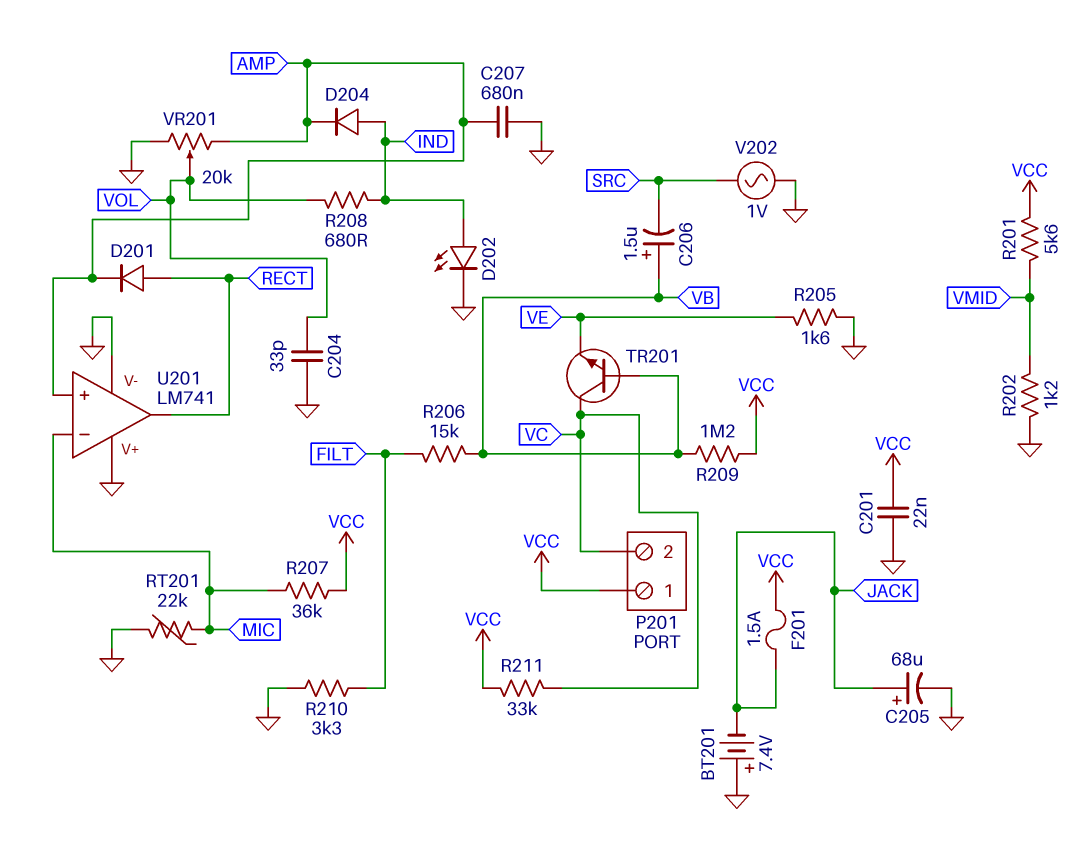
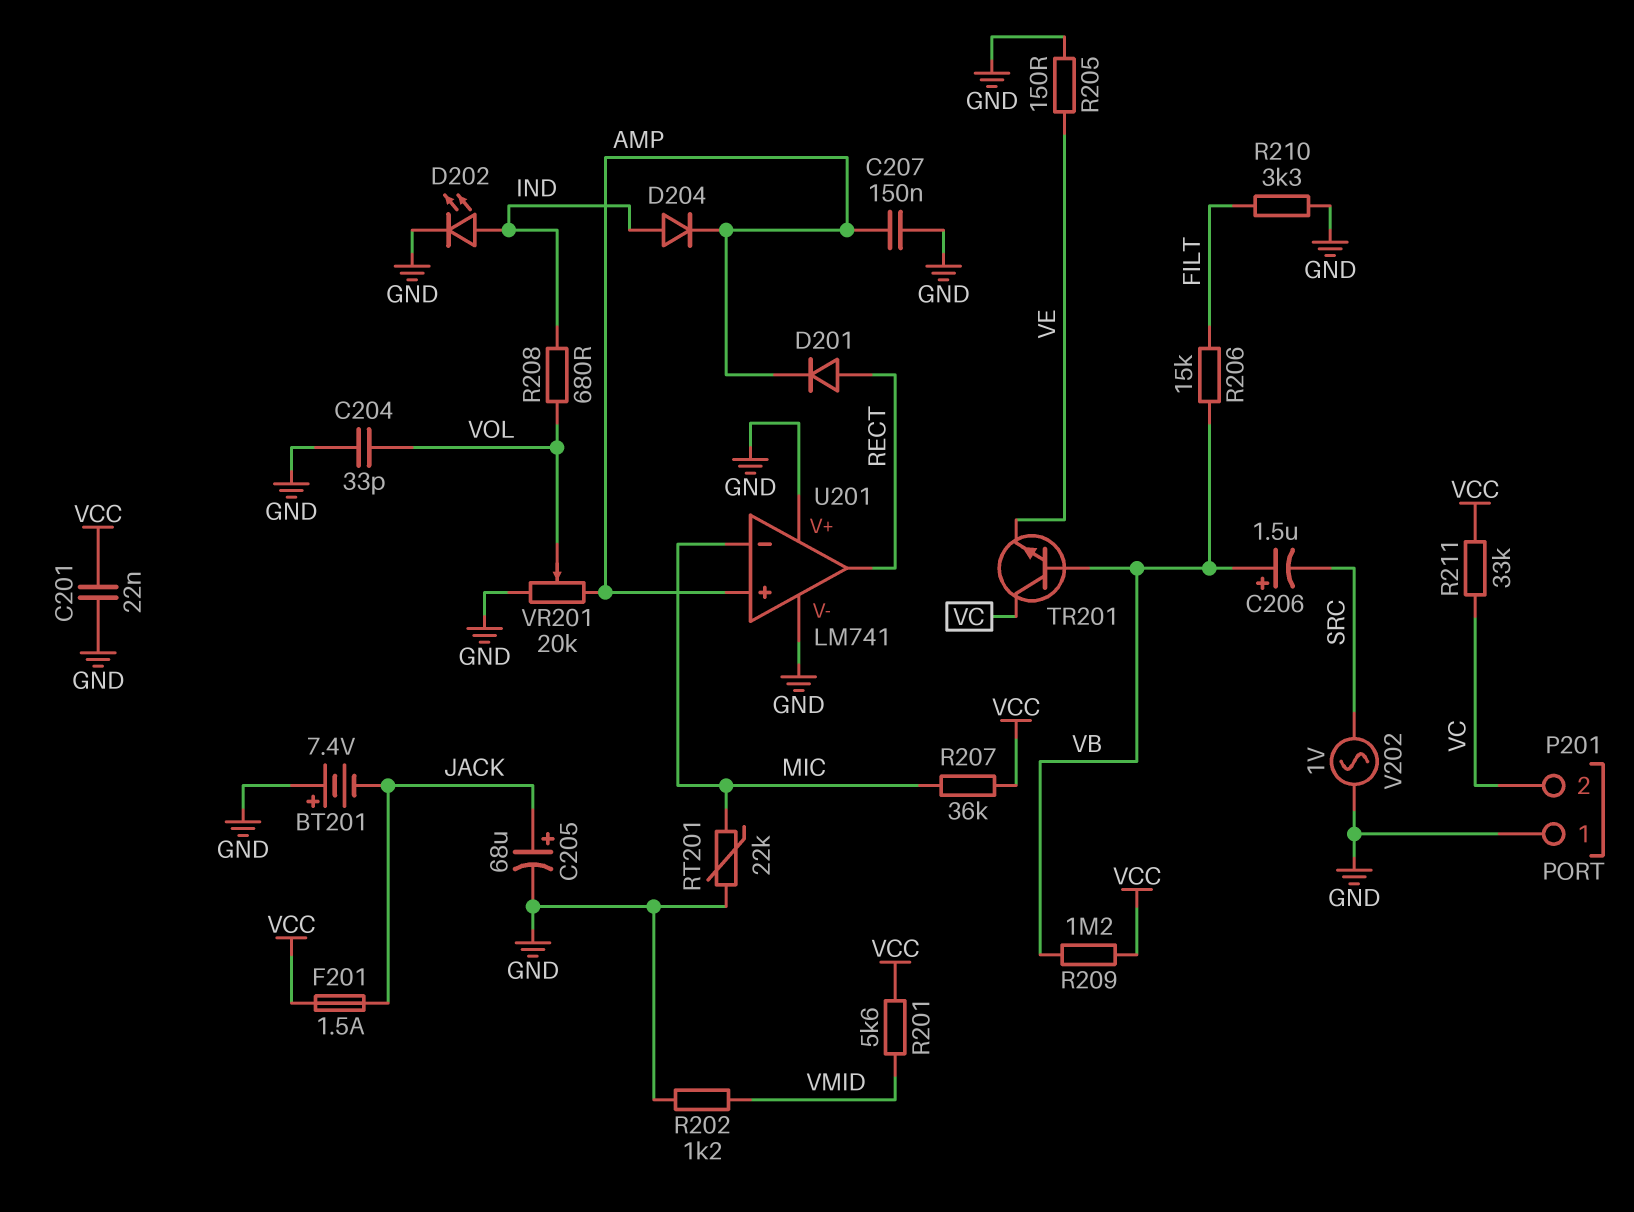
C207: 680nF (AMP, GND) -> 150nF (AMP, GND)
P201 pin 1: VCC -> GND
R205: 1.6k (GND, VE) -> 150 (GND, VE)

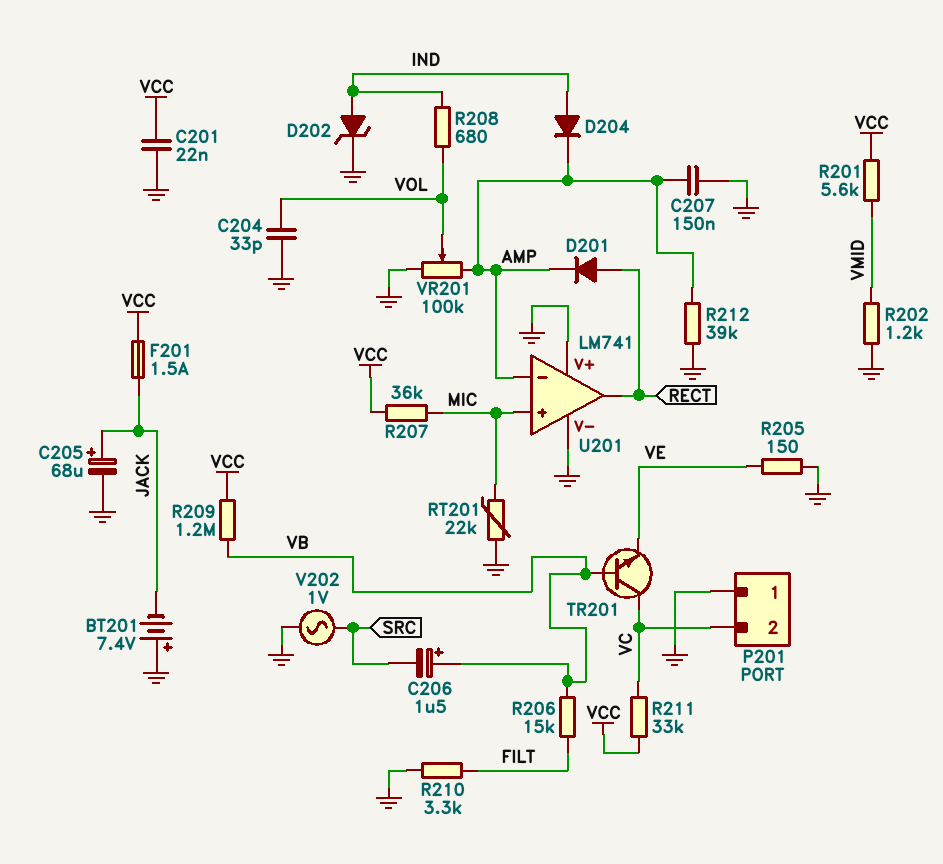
D202: LED (A IND, K GND) -> zener (A IND, K GND)
R212: none -> 39k (AMP, GND)
U201 pin in+: AMP -> MIC
U201 pin in-: MIC -> AMP
VR201: 20k (AMP, GND, wiper VOL) -> 100k (AMP, GND, wiper VOL)

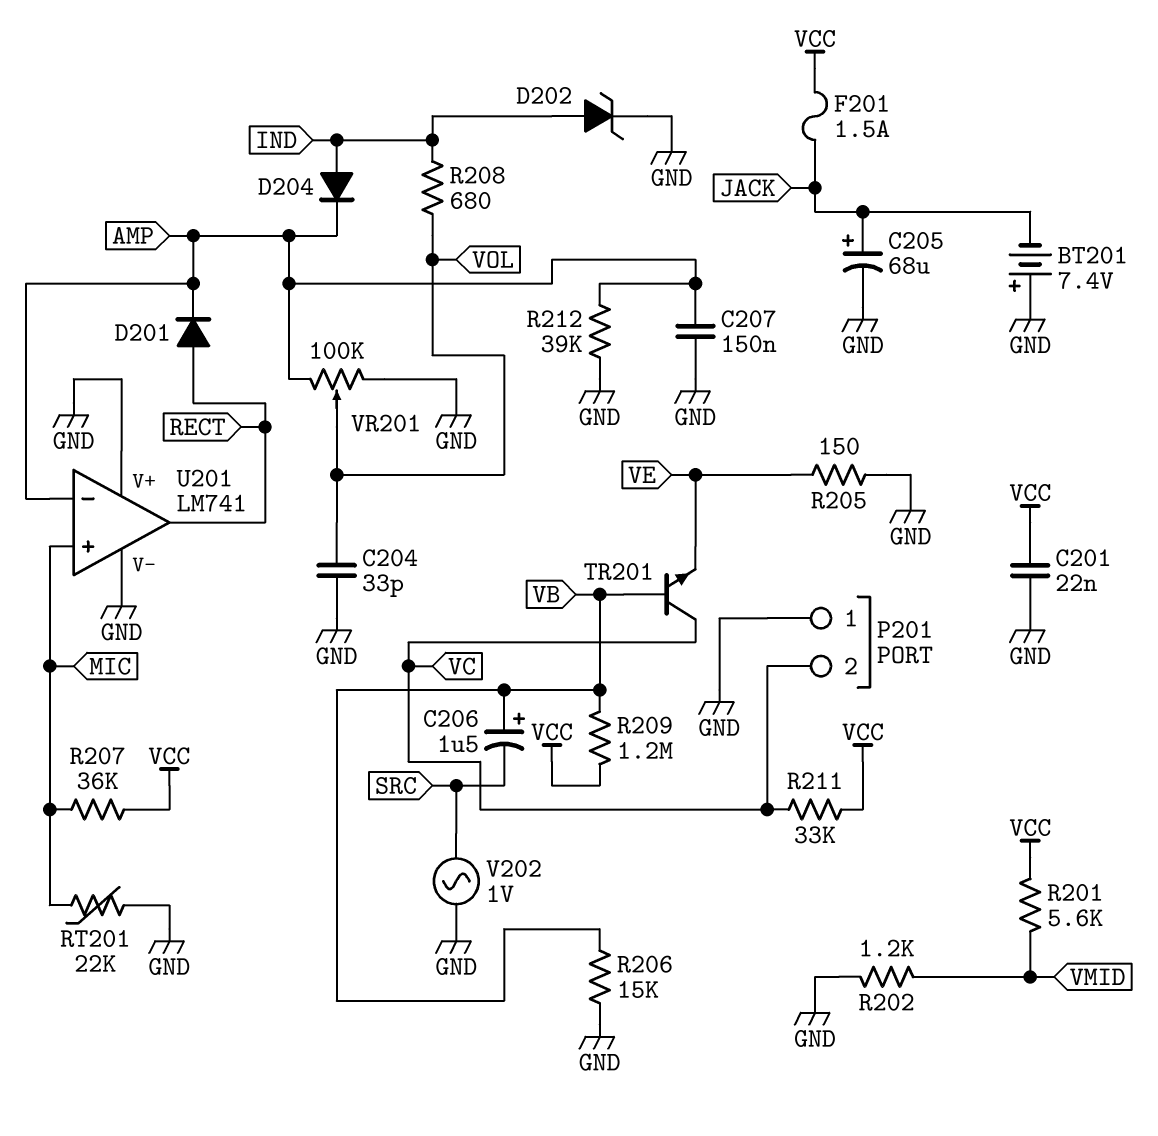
R206: 15k (FILT, VB) -> 15k (GND, VB)
R210: 3.3k (FILT, GND) -> none

